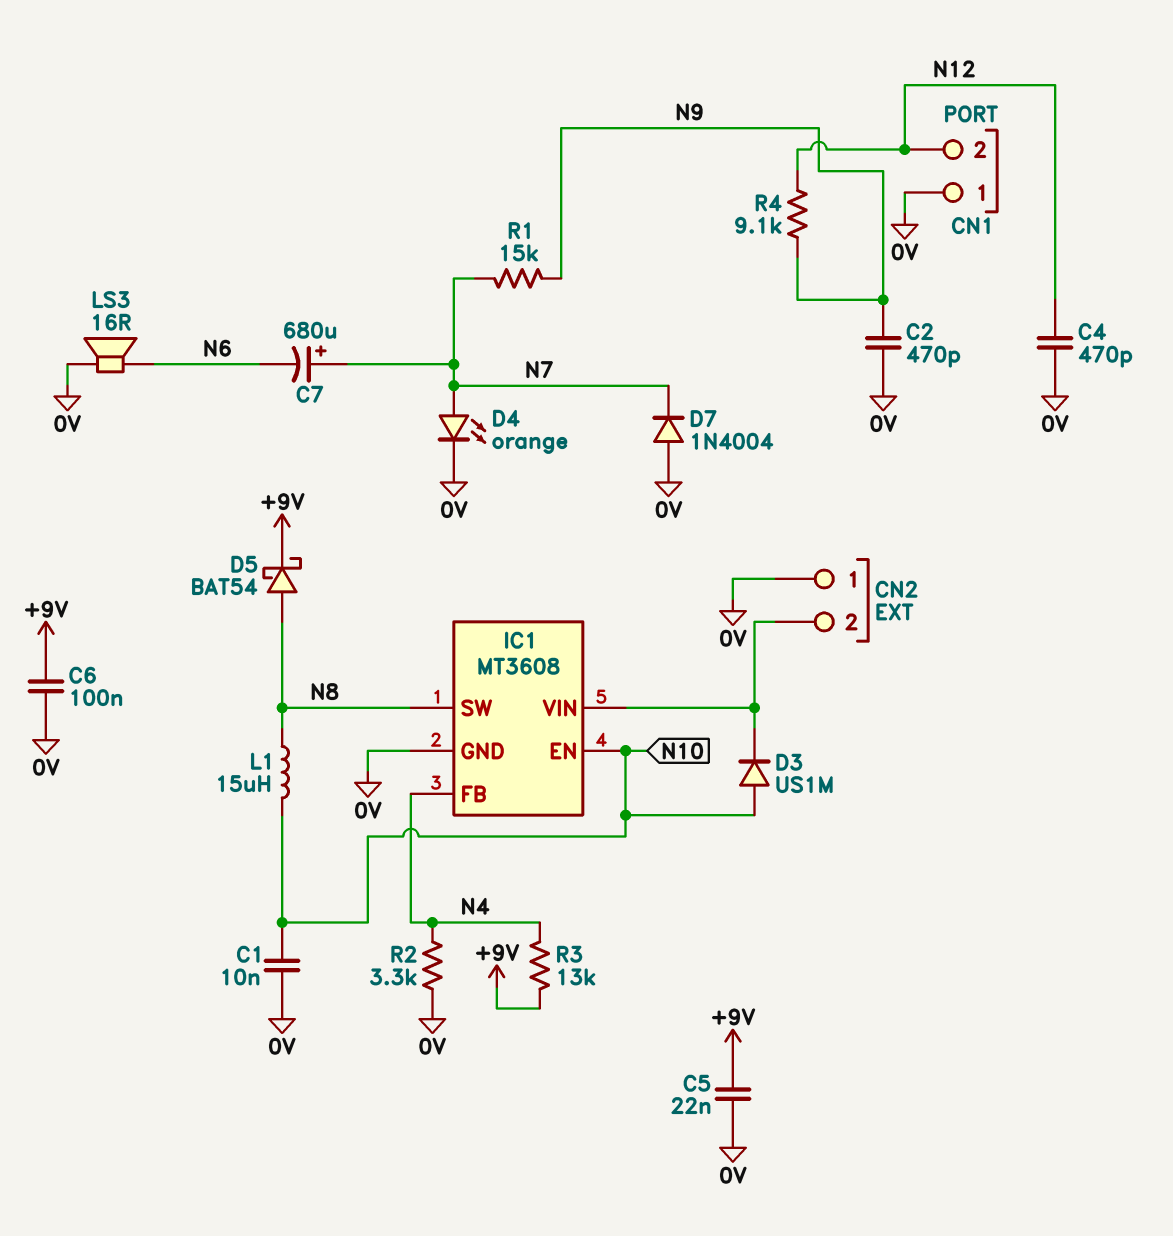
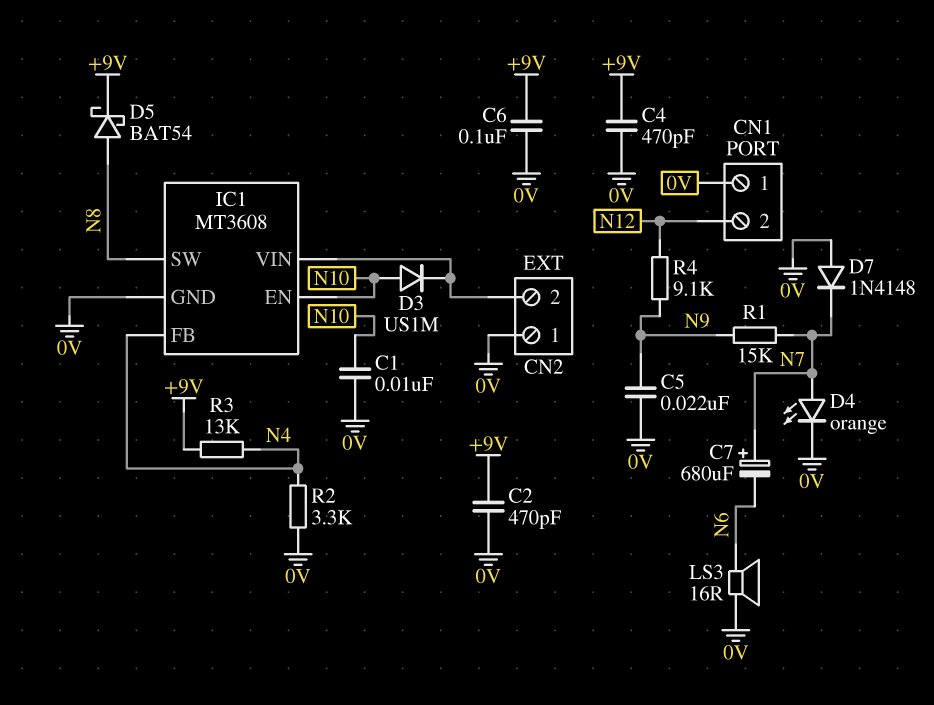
C2: 470pF (0V, N9) -> 470pF (+9V, 0V)
C4: 470pF (0V, N12) -> 470pF (+9V, 0V)
C5: 22nF (+9V, 0V) -> 22nF (0V, N9)
D7: diode 1N4004 (A 0V, K N7) -> diode 1N4148 (A 0V, K N7)
L1: 15uH (N8, N10) -> none

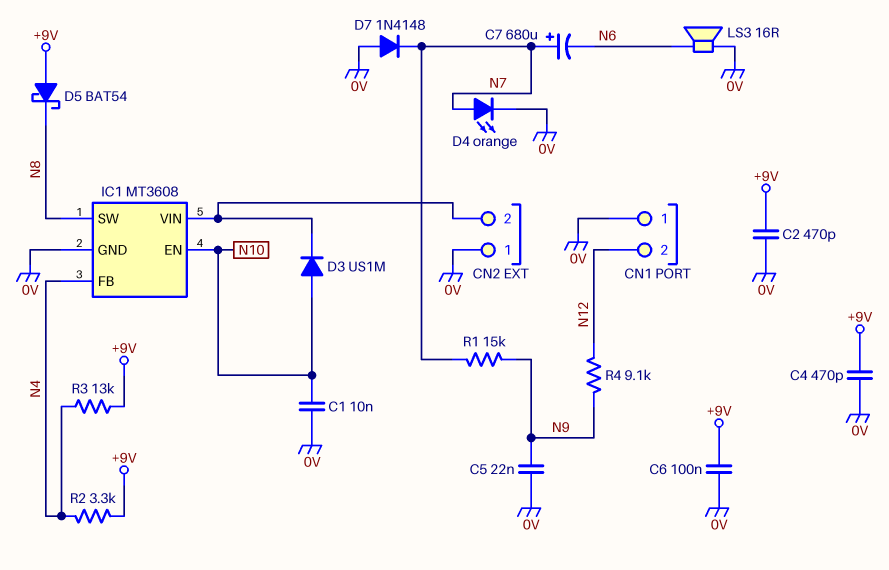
D5: schottky BAT54 (A N8, K +9V) -> schottky BAT54 (A +9V, K N8)
R2: 3.3k (0V, N4) -> 3.3k (+9V, N4)

